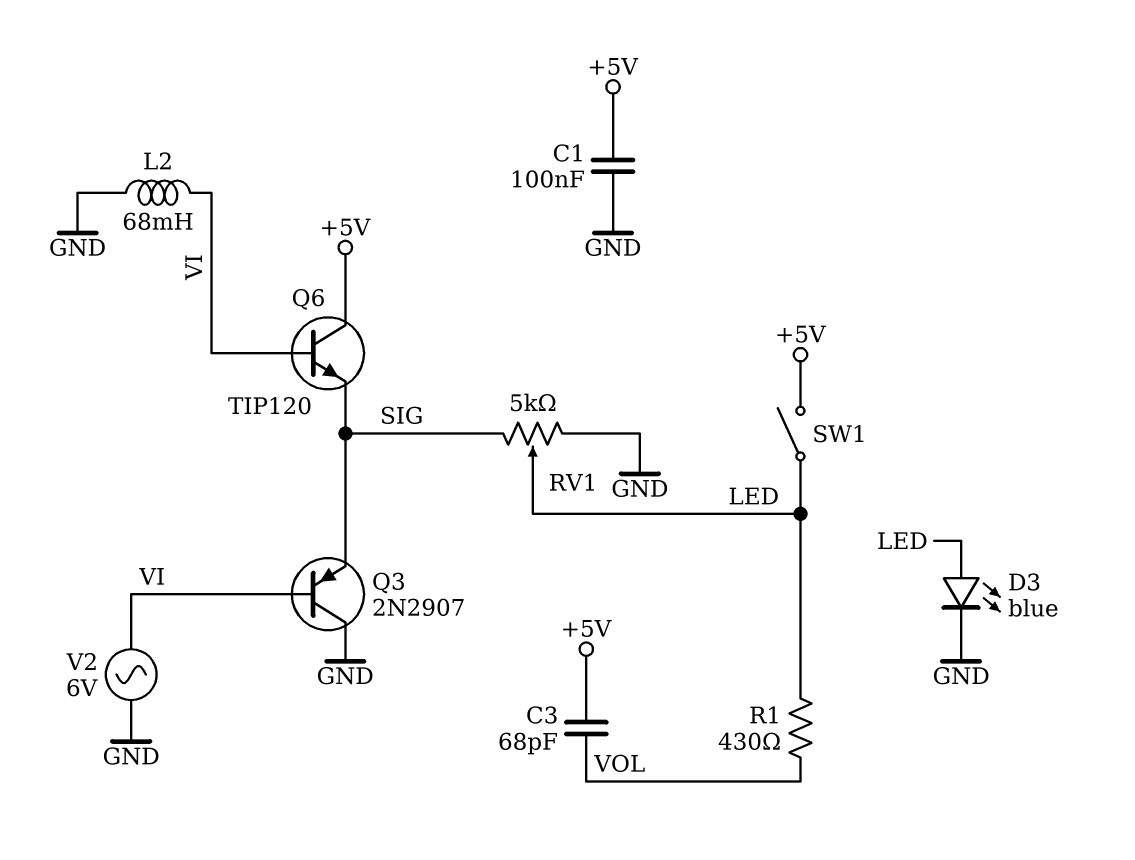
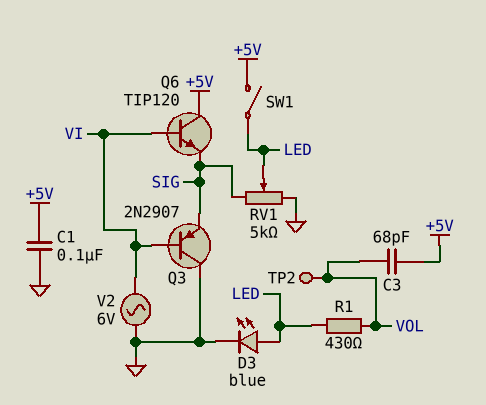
L2: 68mH (GND, VI) -> none
TP2: none -> test point (VOL)

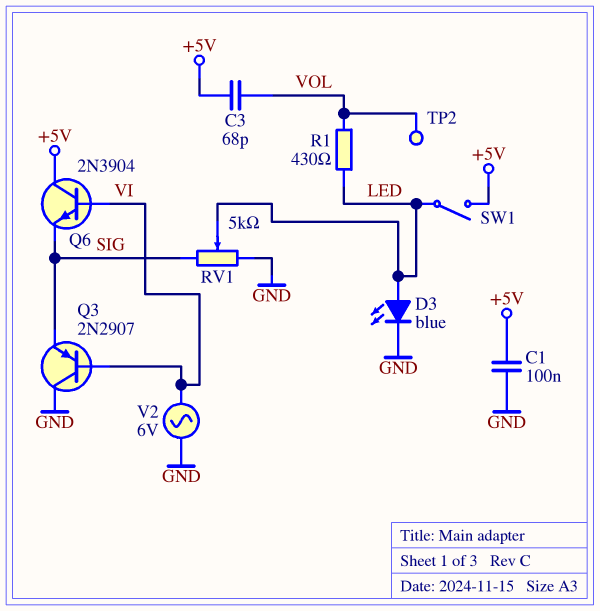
Q6: NPN TIP120 (B VI, C +5V, E SIG) -> NPN 2N3904 (B VI, C +5V, E SIG)

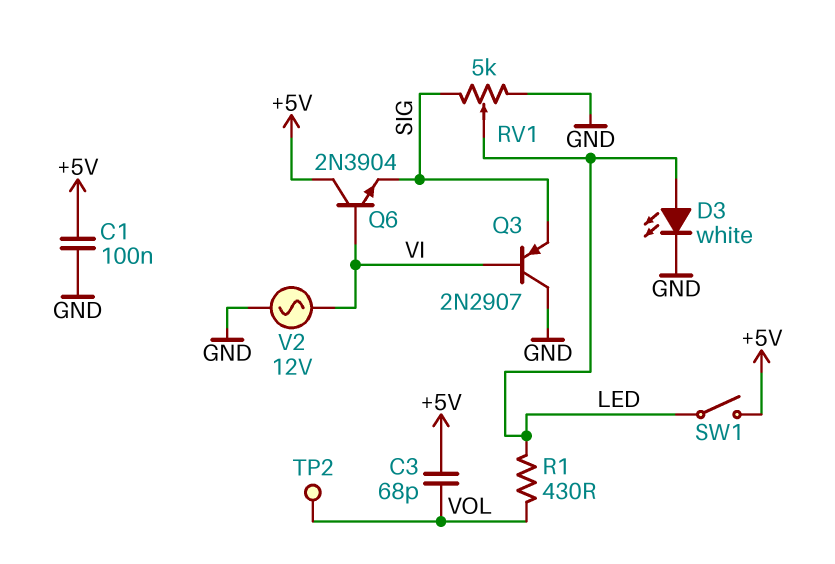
D3: LED blue (A LED, K GND) -> LED white (A LED, K GND)
V2: AC 6V (GND, VI) -> AC 12V (GND, VI)

